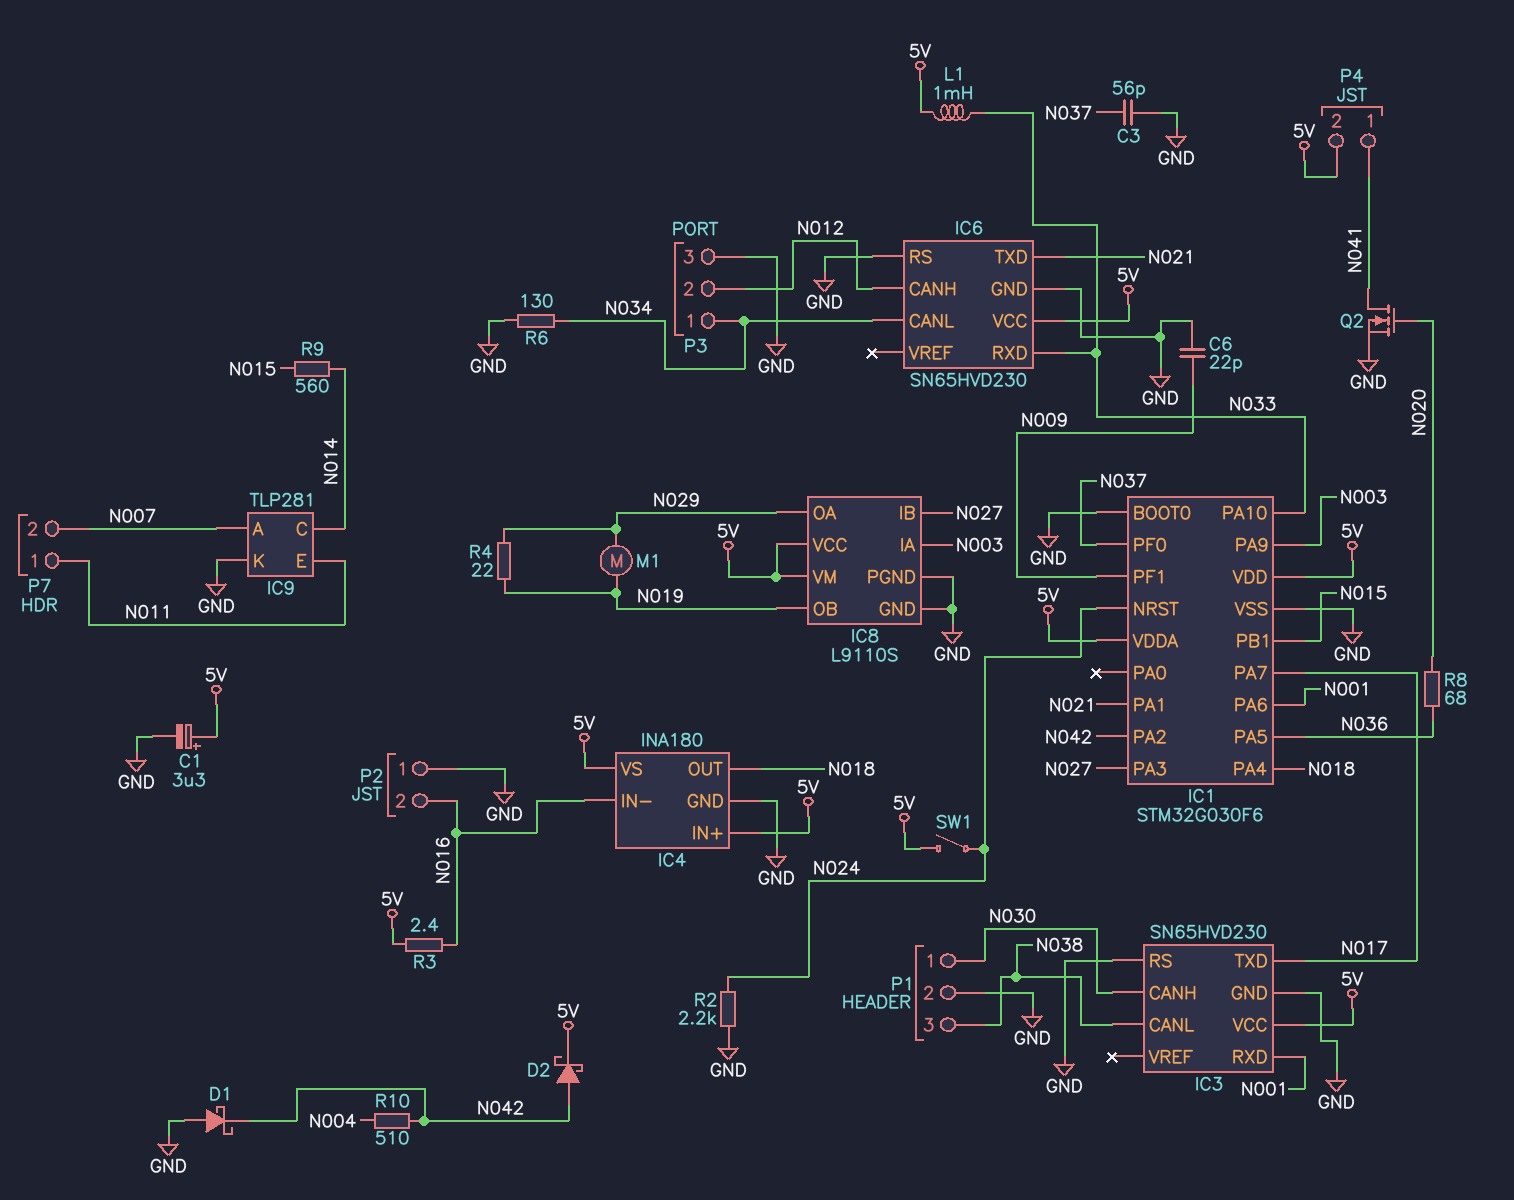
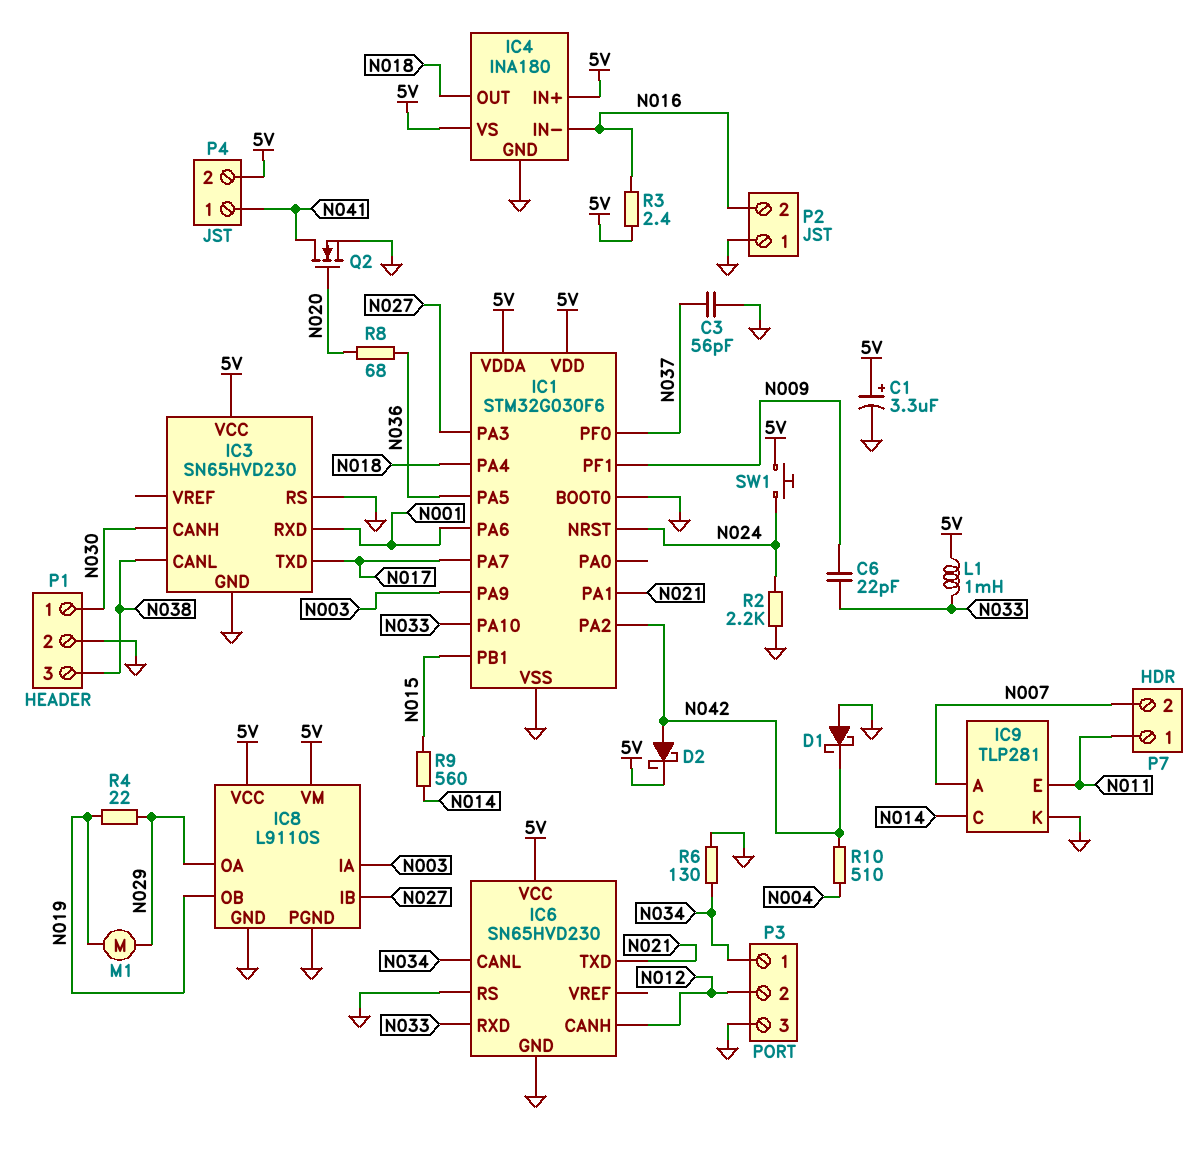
C6: 22pF (GND, N009) -> 22pF (N009, N033)
SW1: switch (5V, N024) -> button (5V, N024)

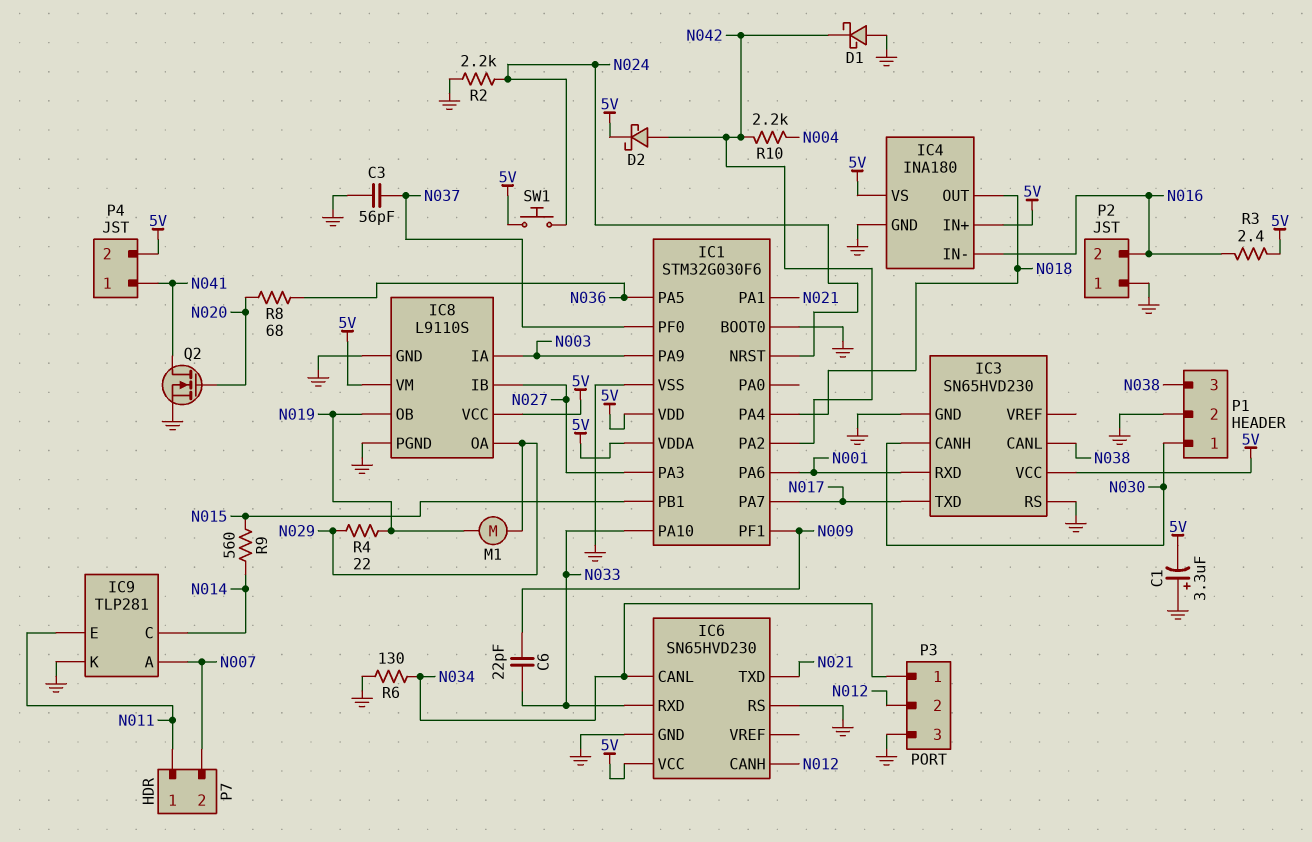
C1: 3.3uF (plus 5V, minus GND) -> 3.3uF (plus GND, minus 5V)
L1: 1mH (5V, N033) -> none
R10: 510 (N004, N042) -> 2.2k (N004, N042)

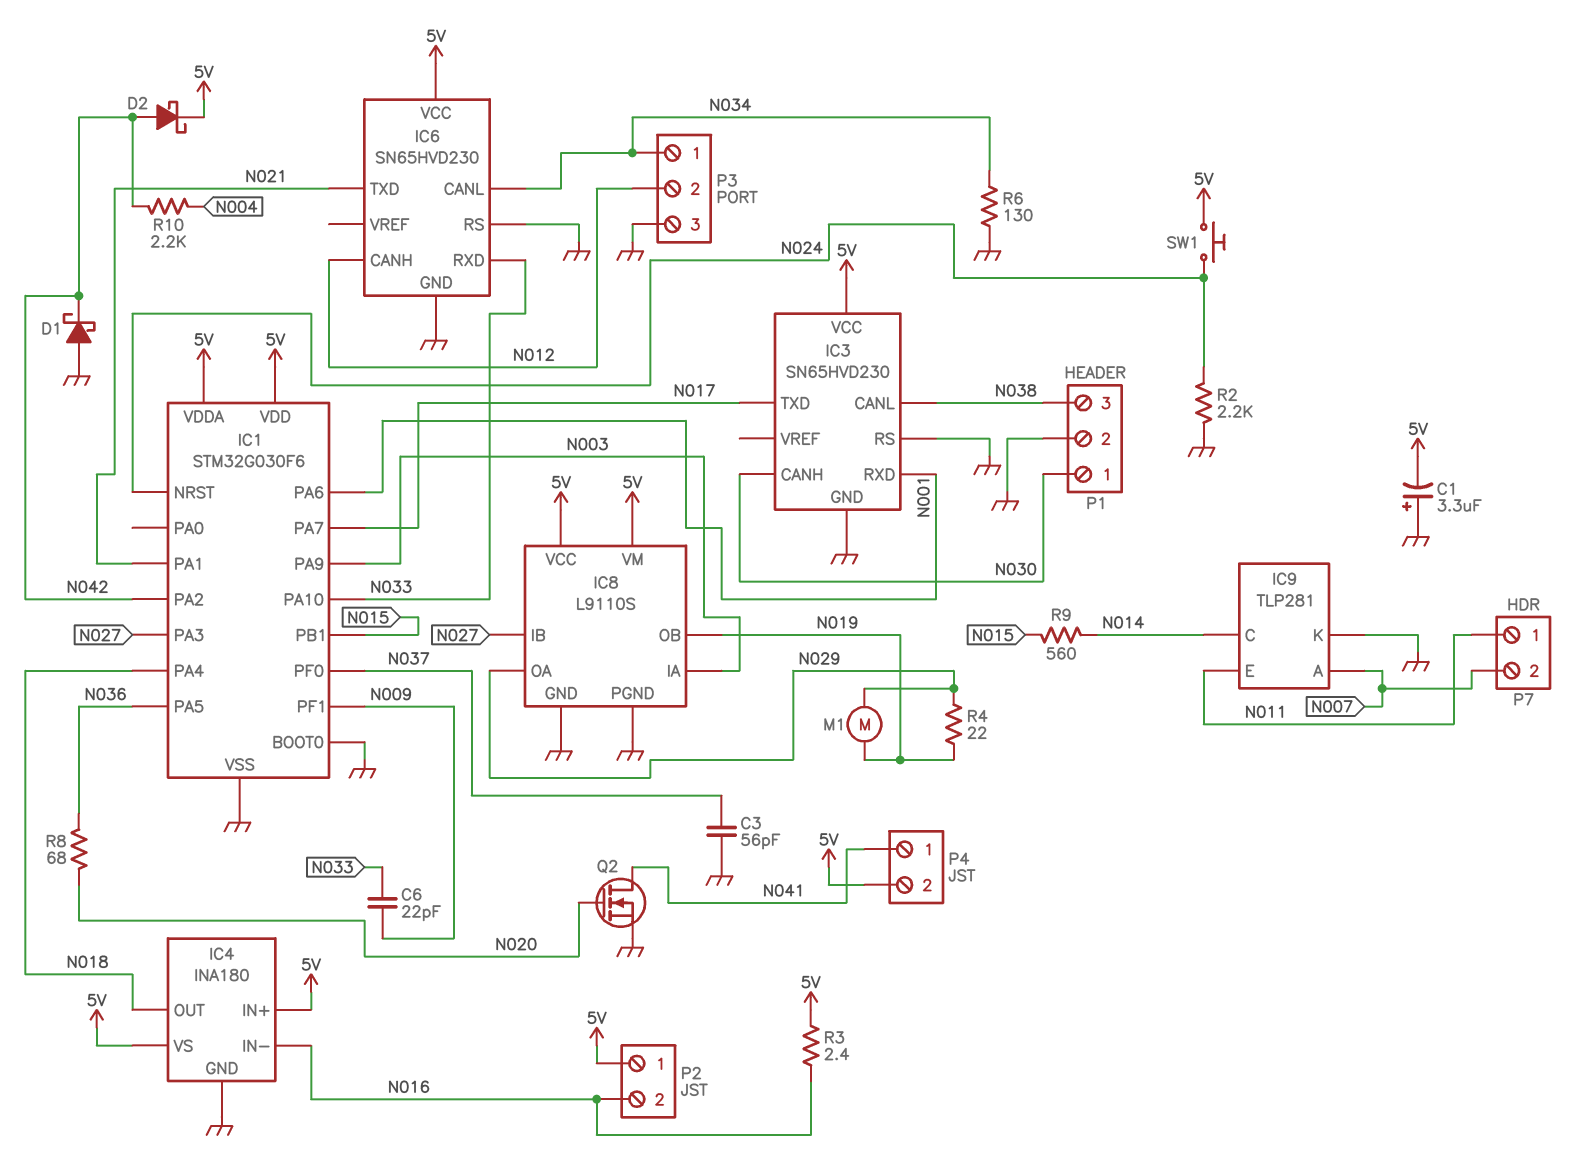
P2 pin 1: GND -> 5V

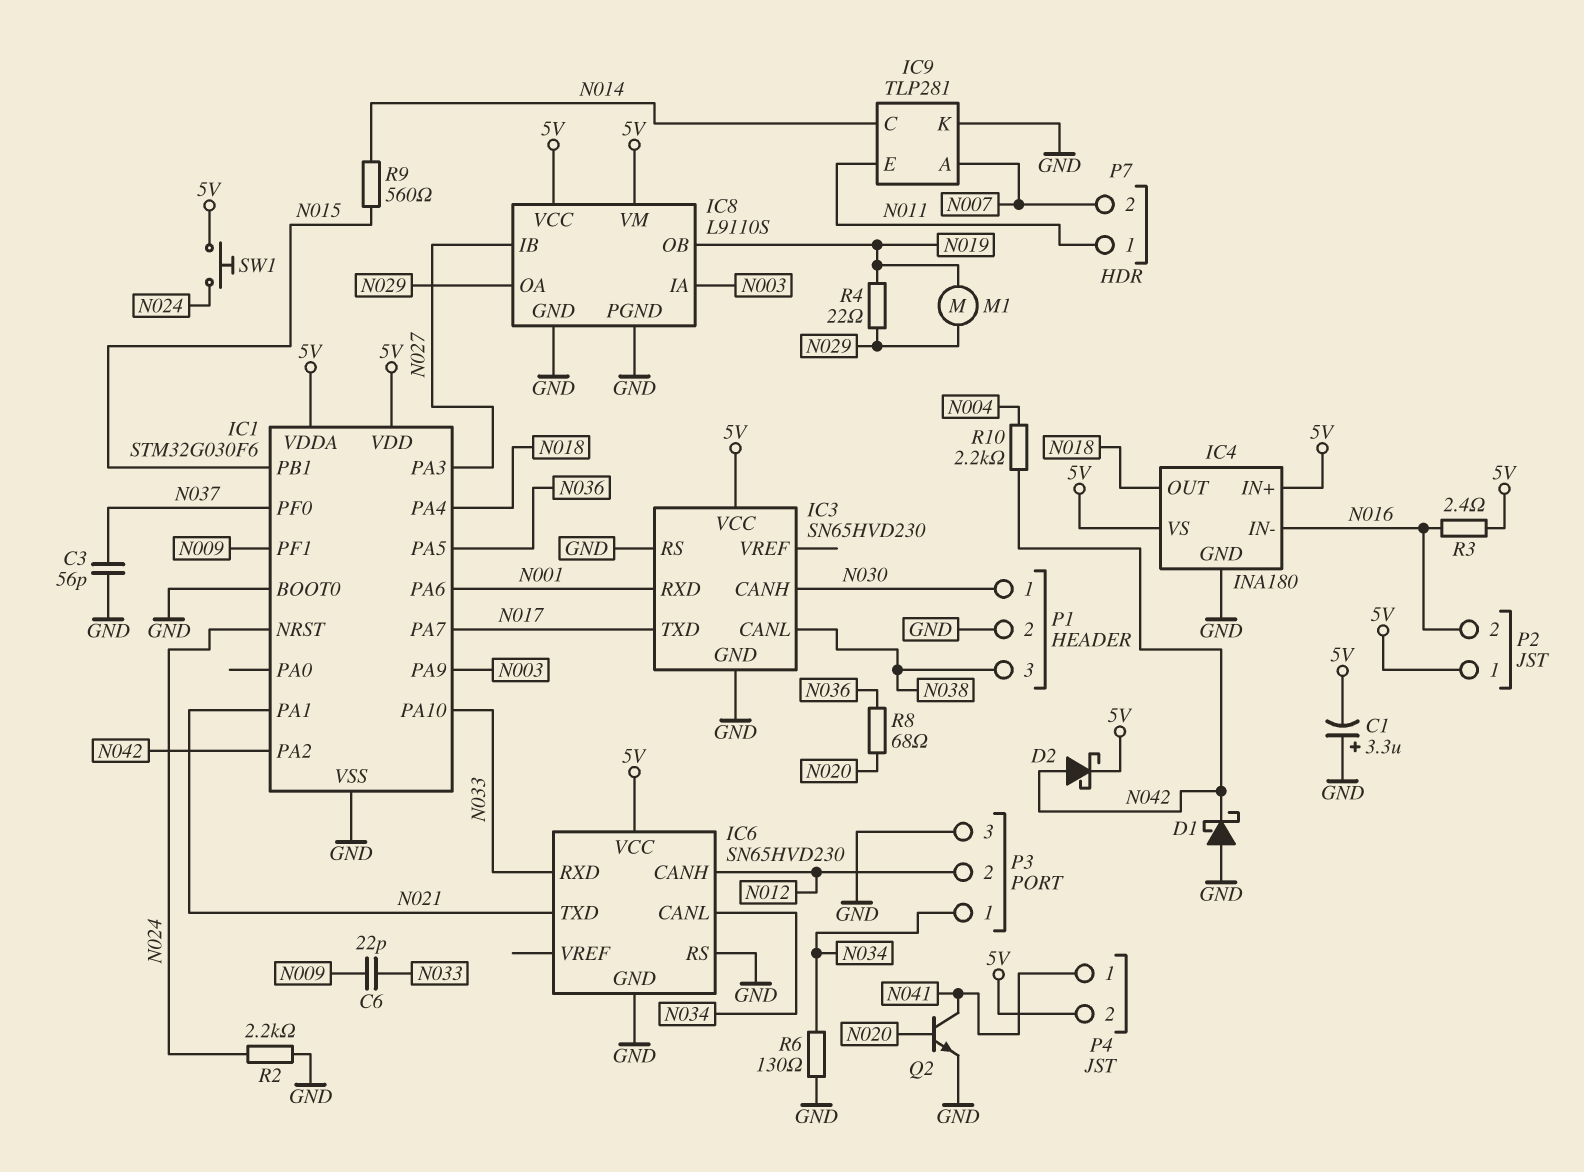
Q2: NMOS (G N020, D N041, S GND) -> NPN (B N020, C N041, E GND)

